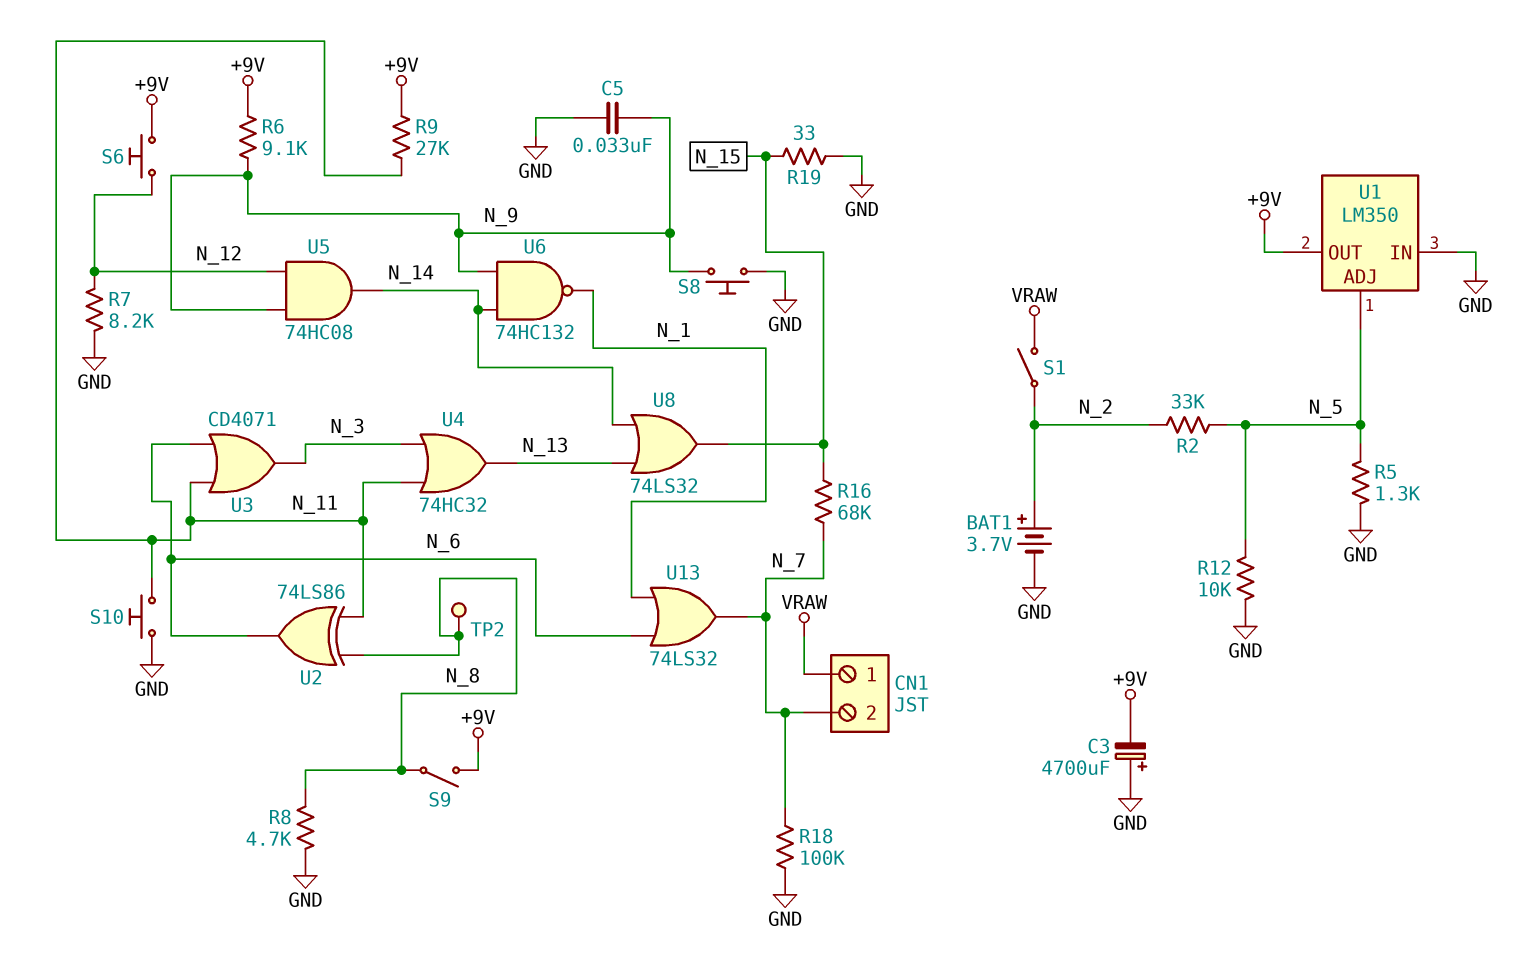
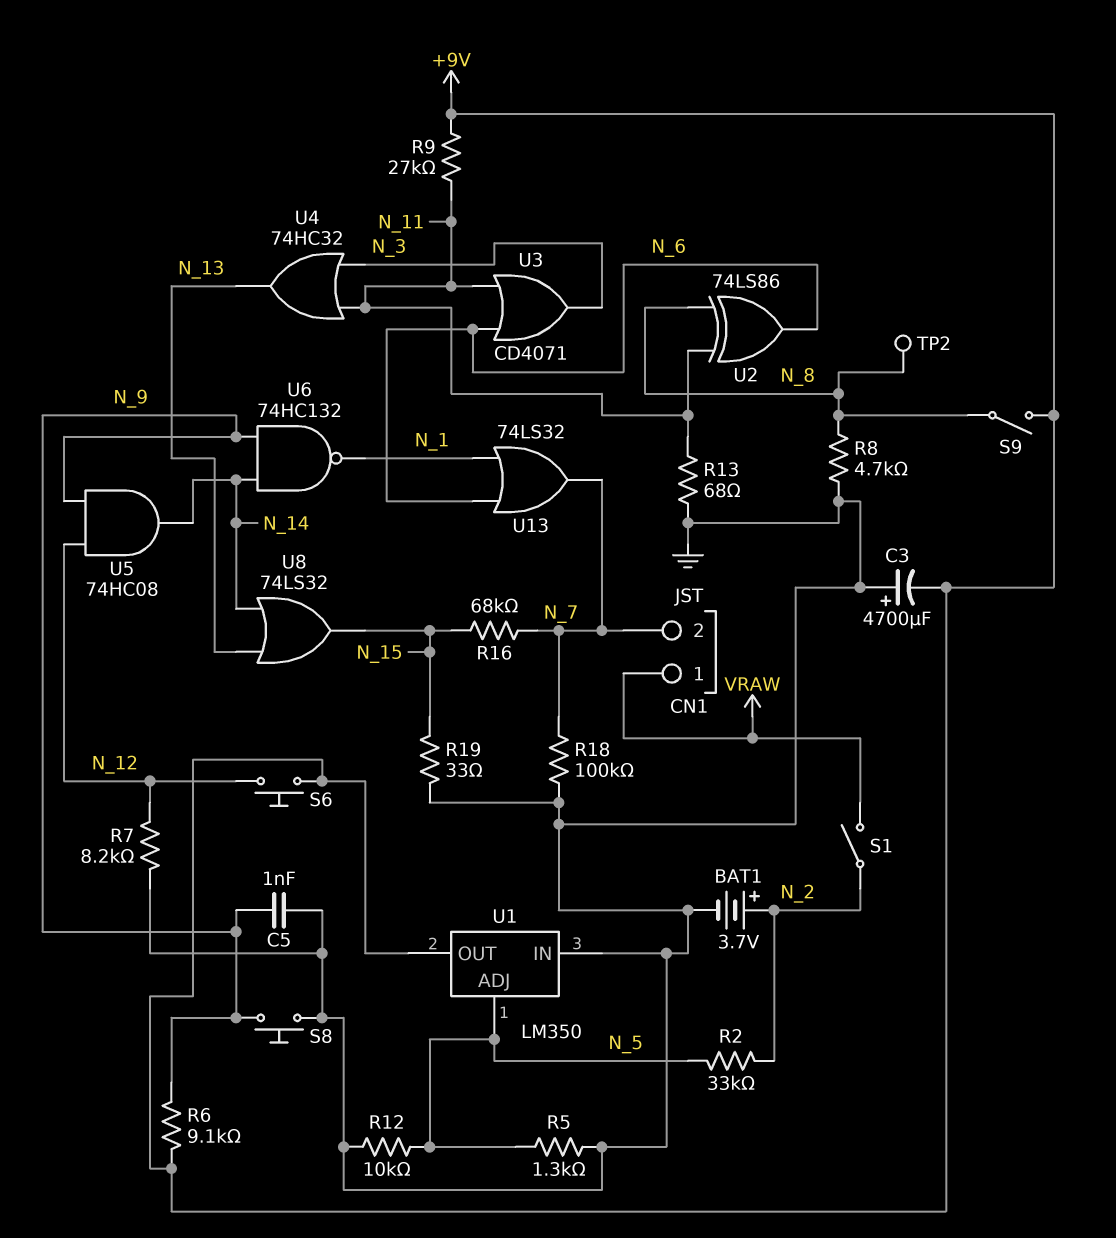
C5: 33nF (GND, N_9) -> 1nF (GND, N_9)
R13: none -> 68 (GND, N_11)
S10: button (GND, N_11) -> none

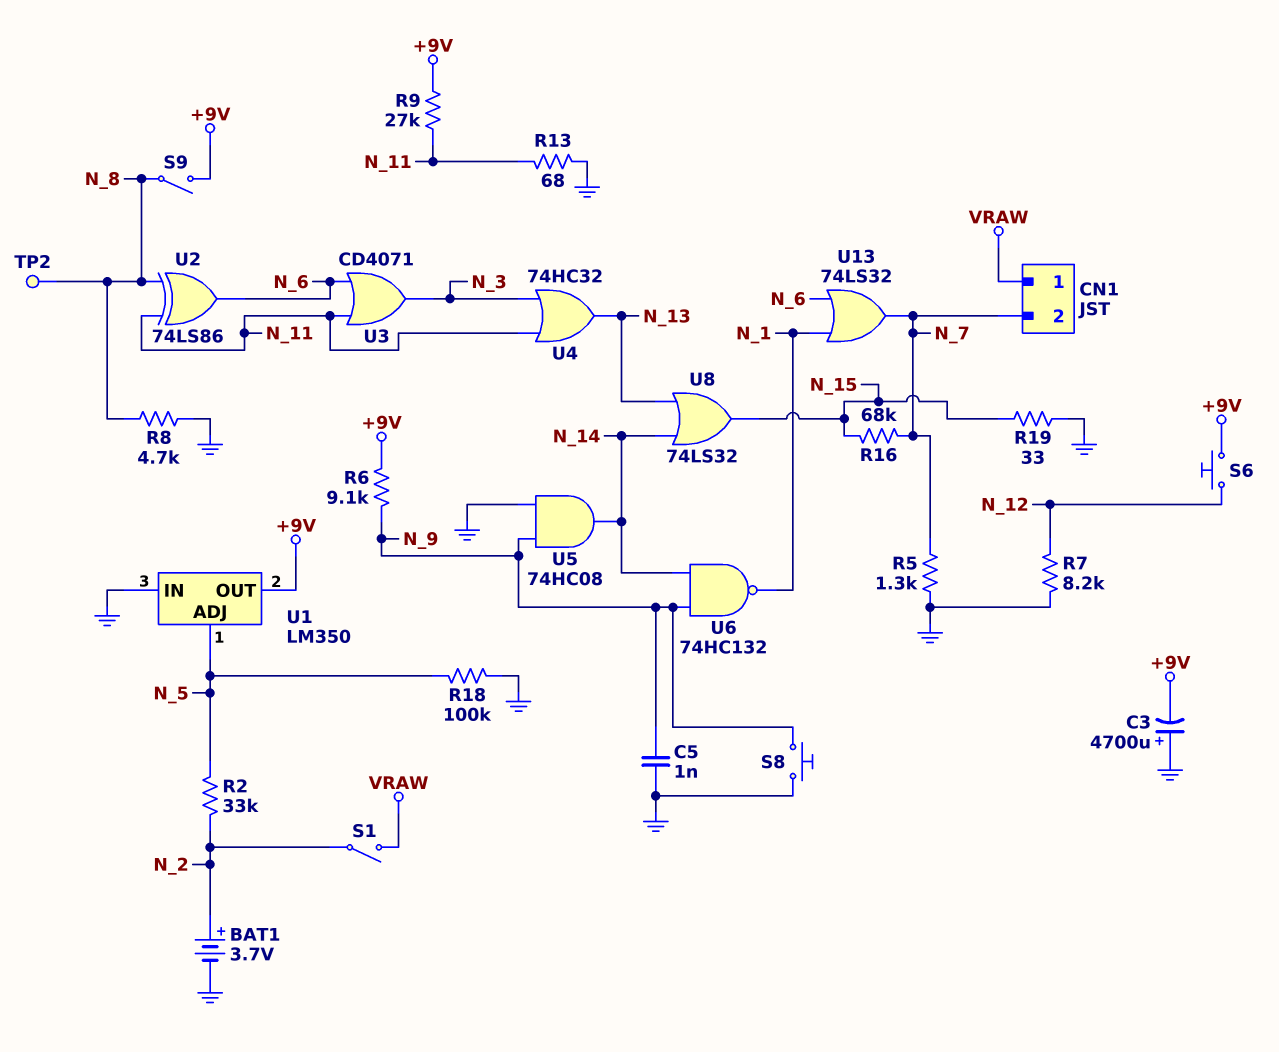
R5: 1.3k (GND, N_5) -> 1.3k (GND, N_7)
R12: 10k (GND, N_5) -> none
R18: 100k (GND, N_7) -> 100k (GND, N_5)
U5: AND 74HC08 (in N_9, in N_12, out N_14) -> AND 74HC08 (in GND, in N_9, out N_14)

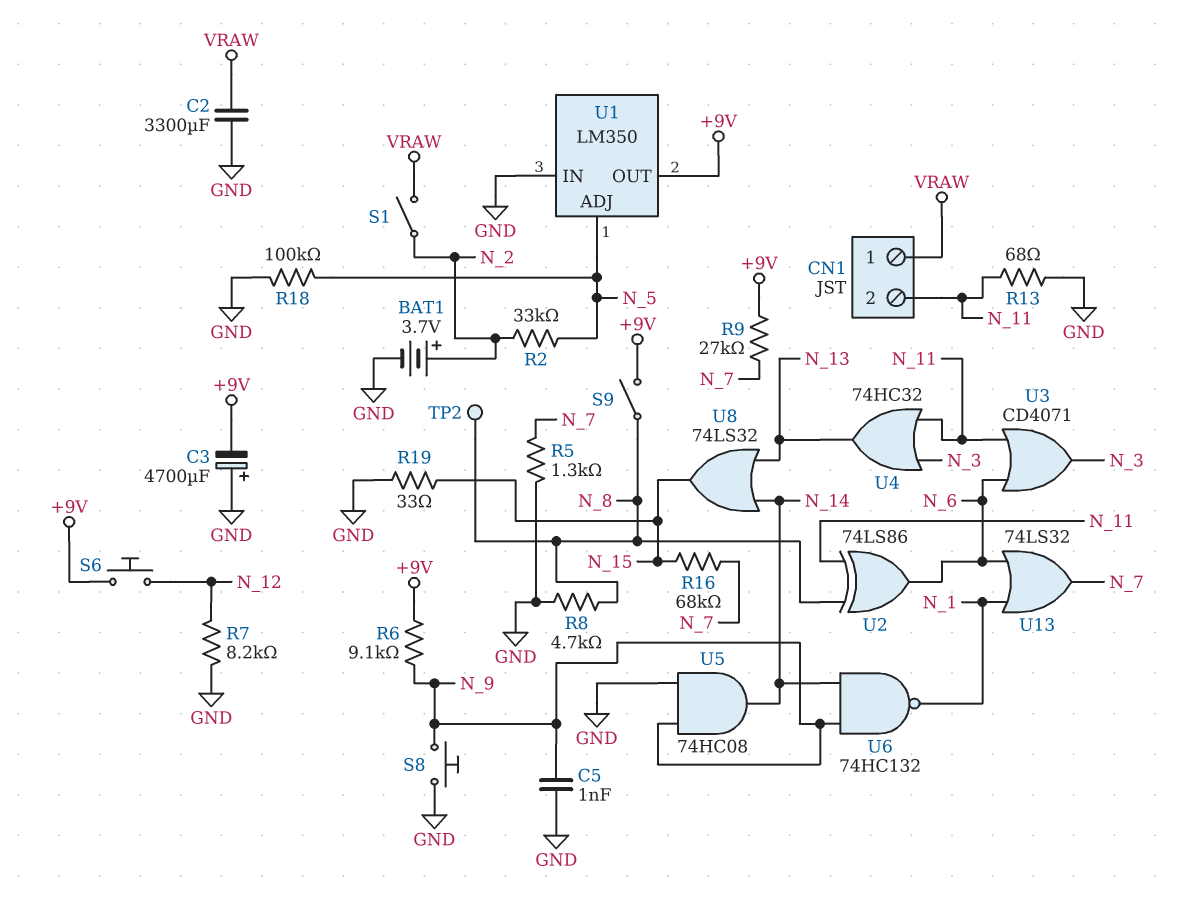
C2: none -> 3300uF (GND, VRAW)
CN1 pin 2: N_7 -> N_11
R9: 27k (+9V, N_11) -> 27k (+9V, N_7)

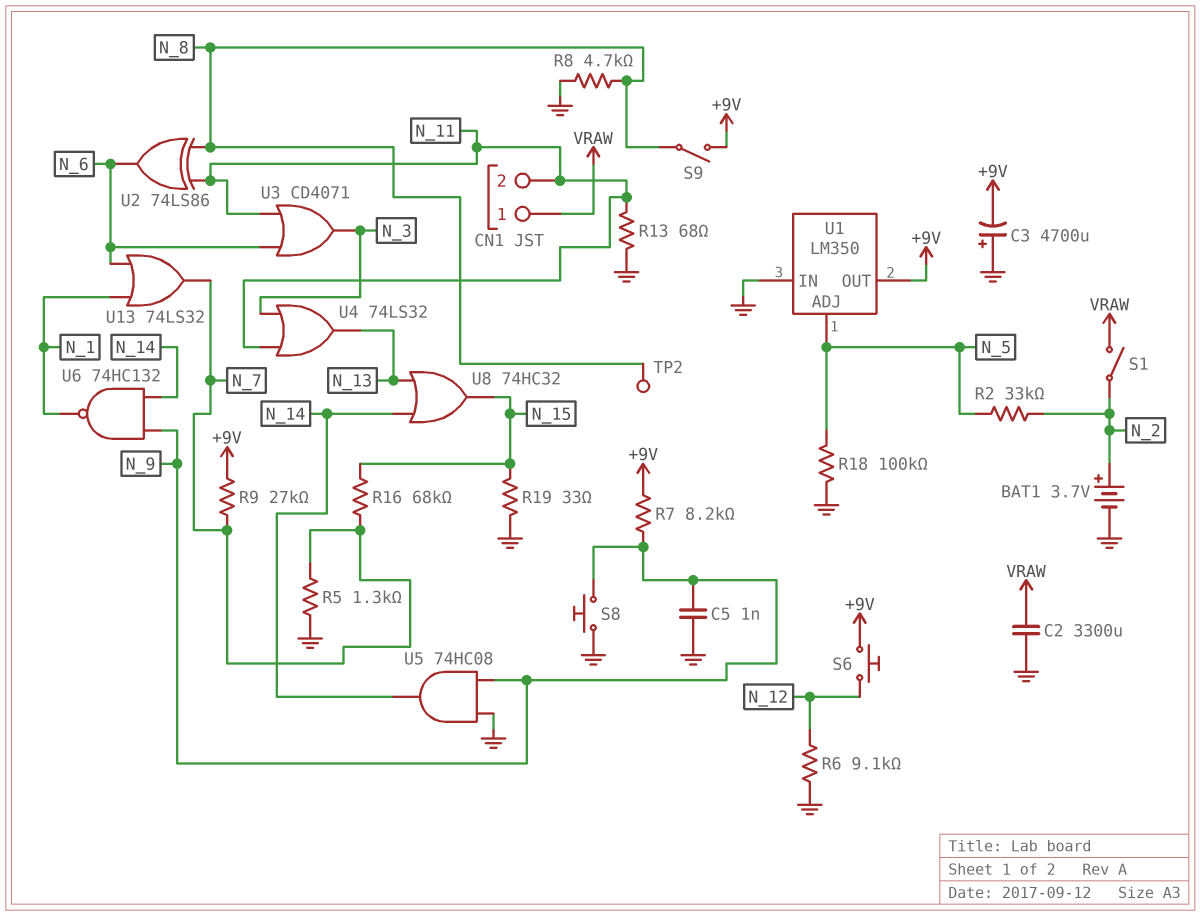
R6: 9.1k (+9V, N_9) -> 9.1k (GND, N_12)
R7: 8.2k (GND, N_12) -> 8.2k (+9V, N_9)
U4: OR 74HC32 (in N_3, in N_11, out N_13) -> OR 74LS32 (in N_3, in N_11, out N_13)
U8: OR 74LS32 (in N_13, in N_14, out N_15) -> OR 74HC32 (in N_13, in N_14, out N_15)

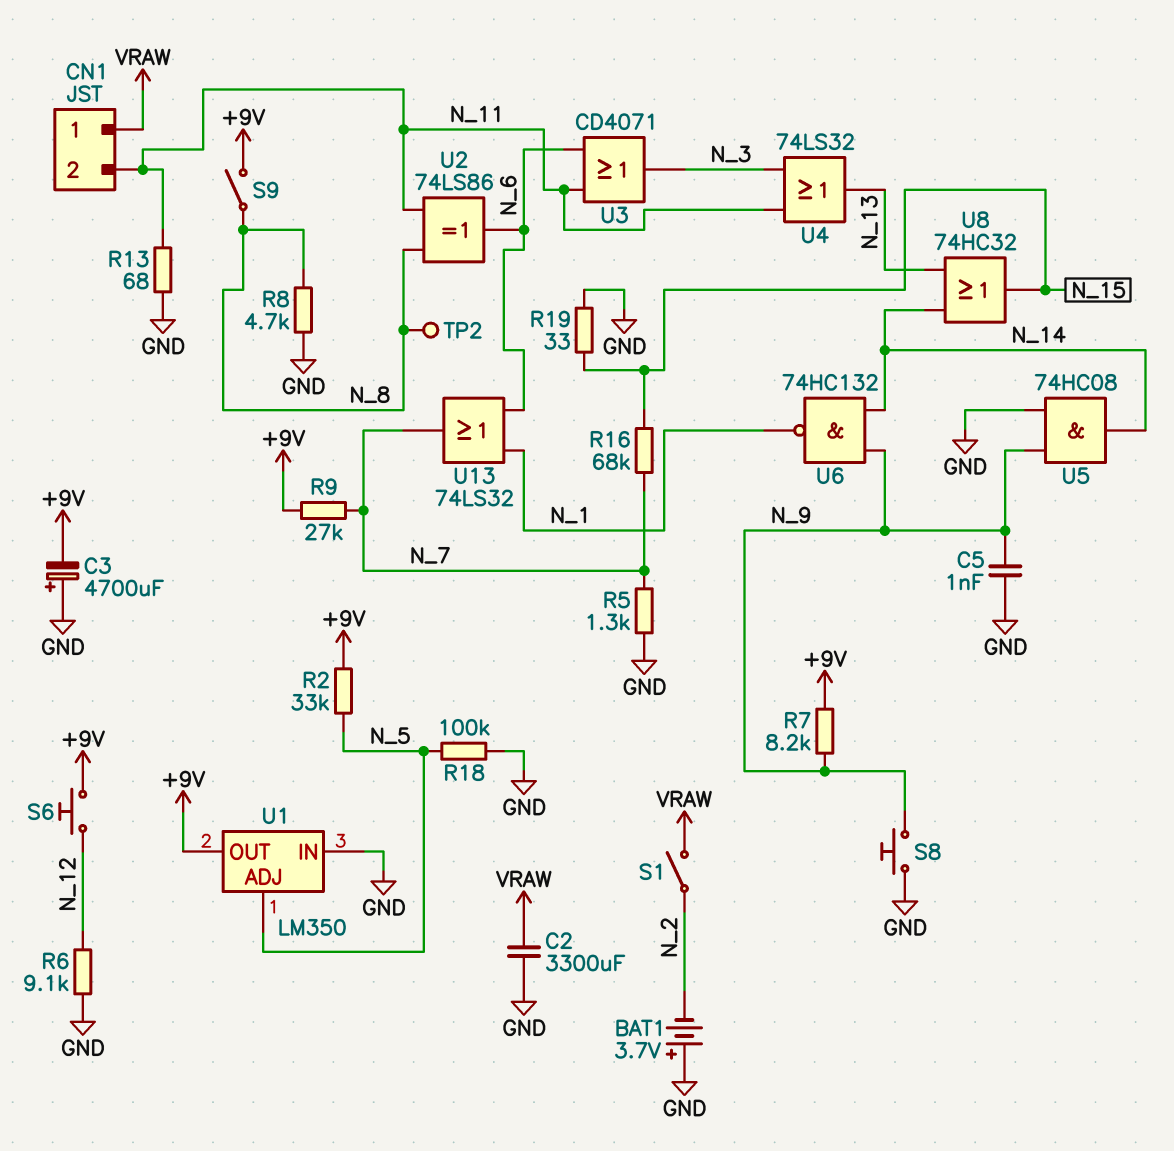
BAT1: 3.7V (plus N_2, minus GND) -> 3.7V (plus GND, minus N_2)
R2: 33k (N_2, N_5) -> 33k (+9V, N_5)

